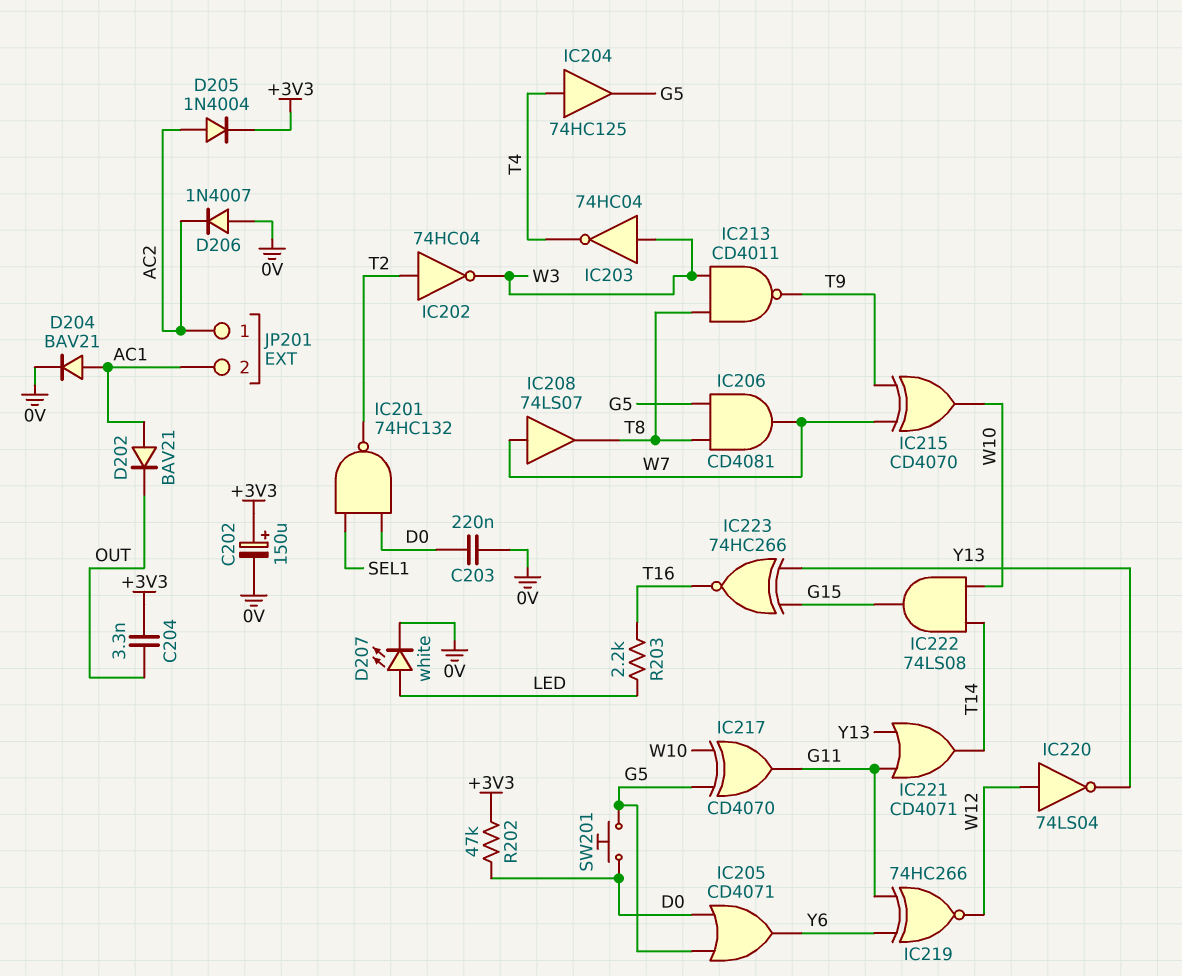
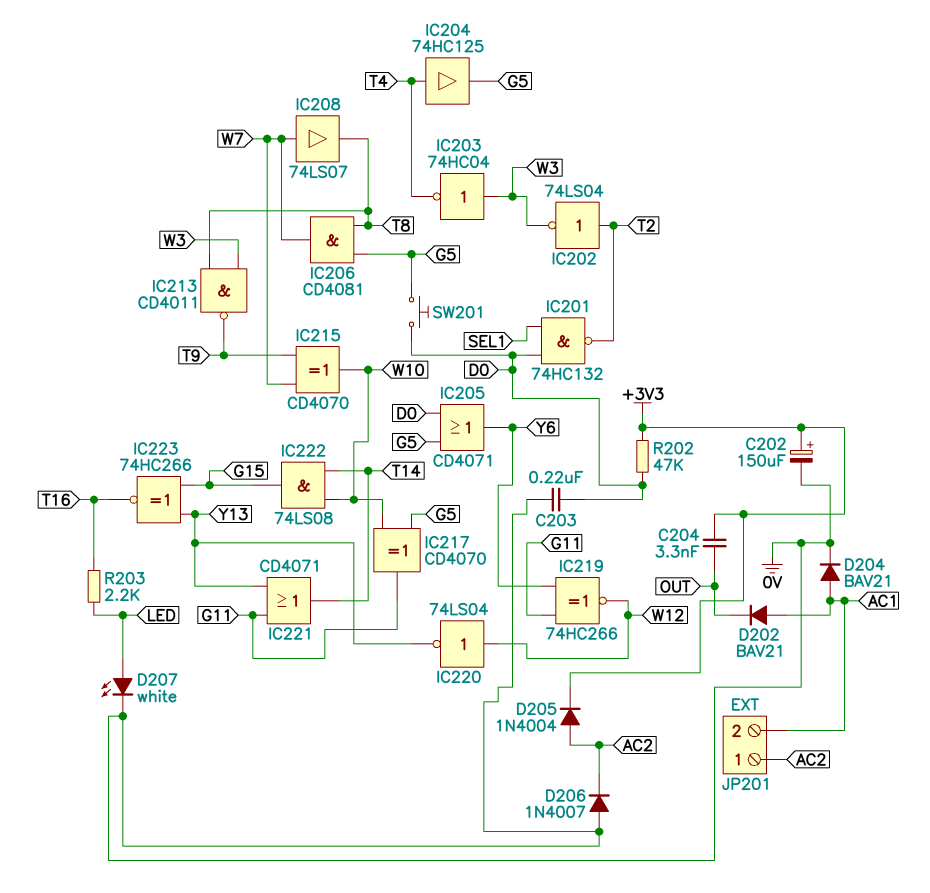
IC202: NOT 74HC04 (in T2, out W3) -> NOT 74LS04 (in T2, out W3)

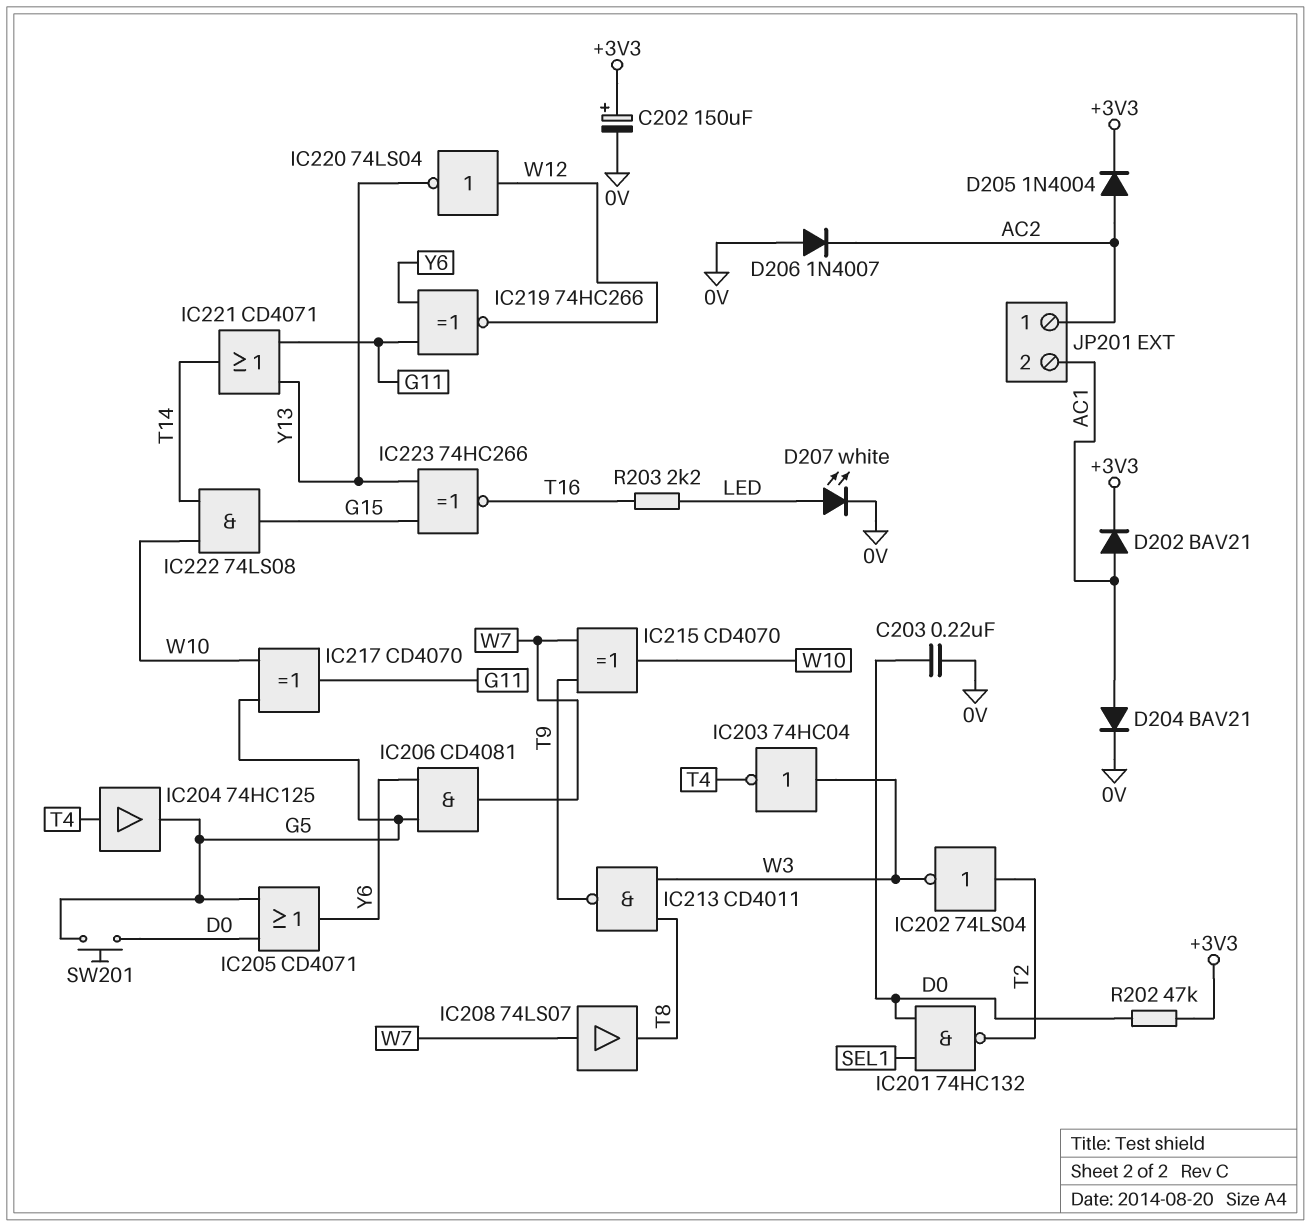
C204: 3.3nF (+3V3, OUT) -> none
D202: diode BAV21 (A AC1, K OUT) -> diode BAV21 (A AC1, K +3V3)
IC206: AND CD4081 (in G5, in T8, out W7) -> AND CD4081 (in G5, in Y6, out W7)

